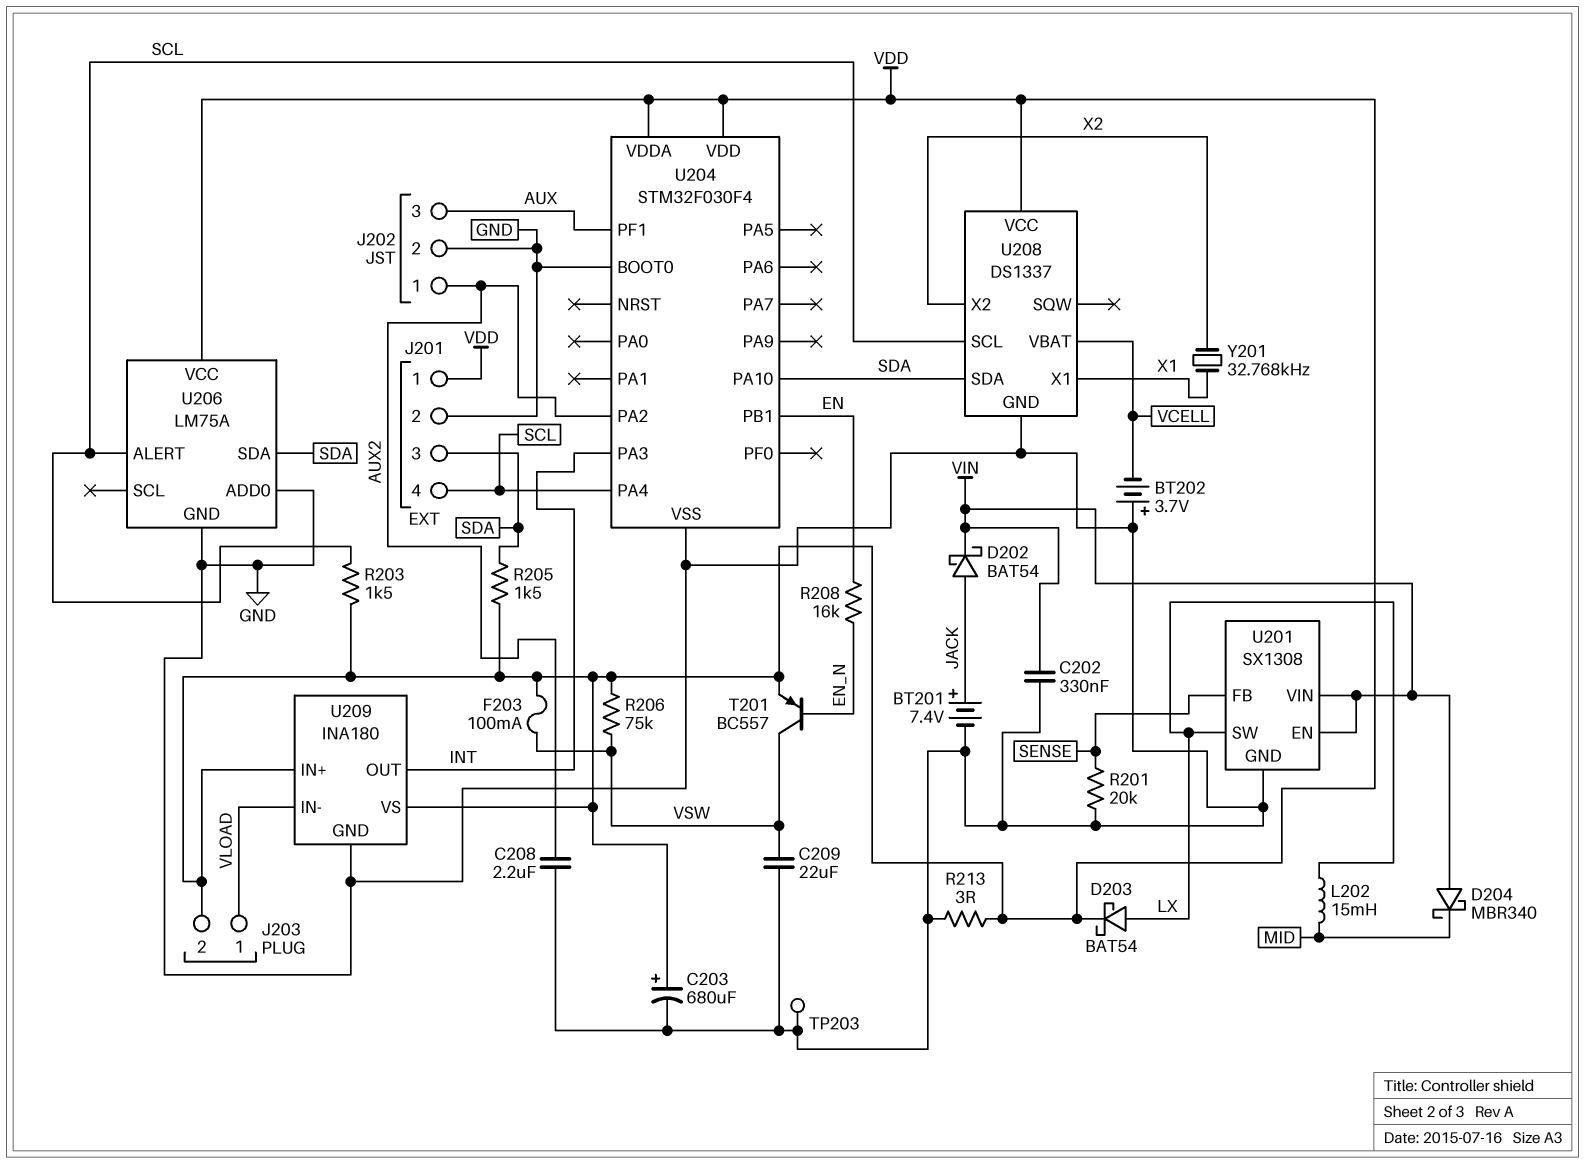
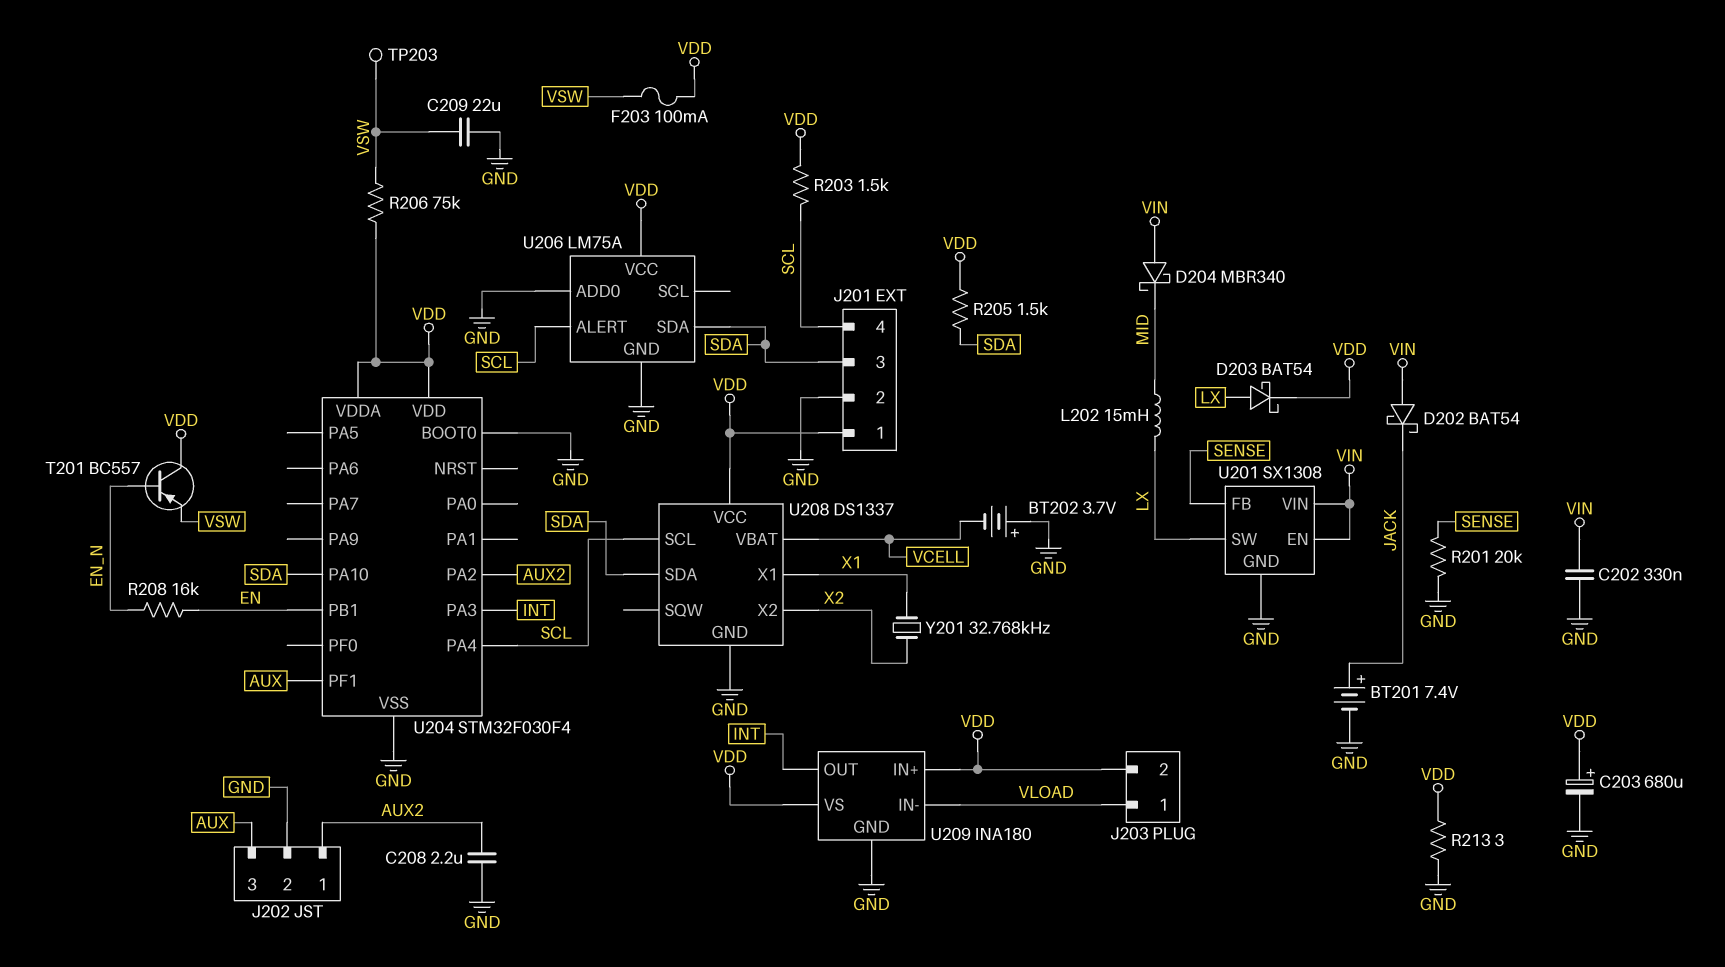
D202: schottky BAT54 (A JACK, K VIN) -> schottky BAT54 (A VIN, K JACK)
T201: PNP BC557 (B EN_N, C VSW, E VDD) -> PNP BC557 (B EN_N, C VDD, E VSW)
TP203: test point (GND) -> test point (VSW)

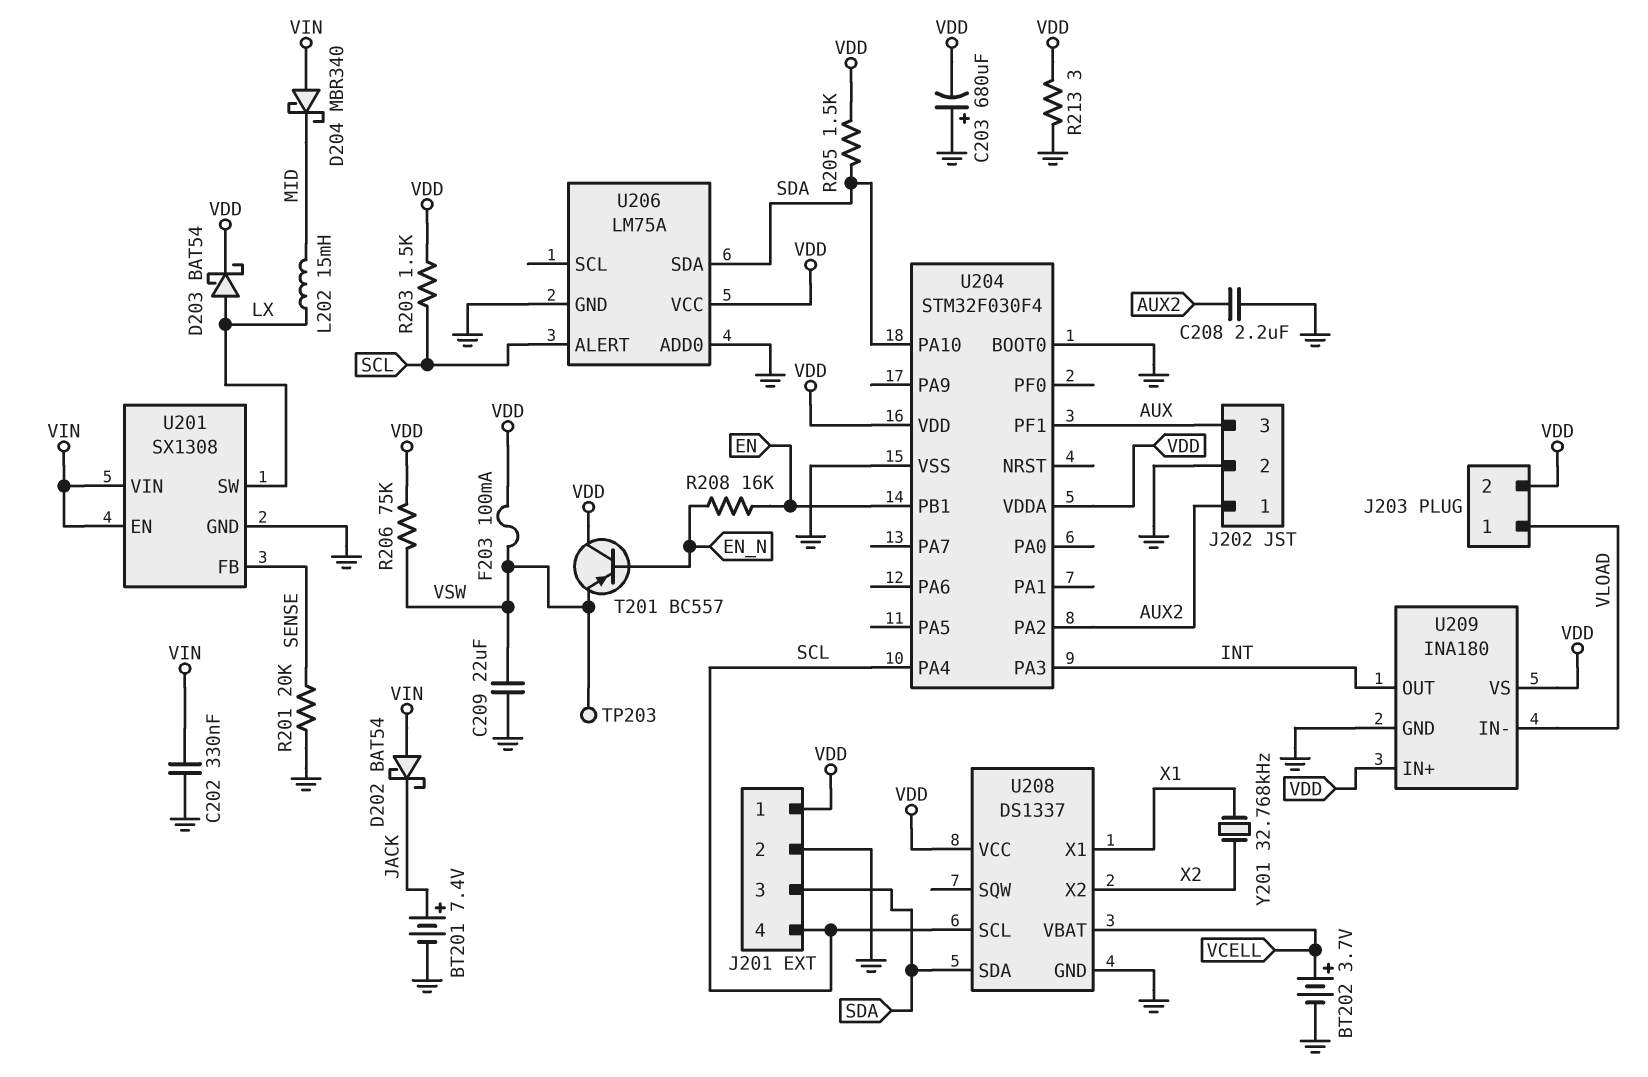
BT202: 3.7V (plus GND, minus VCELL) -> 3.7V (plus VCELL, minus GND)
C203: 680uF (plus VDD, minus GND) -> 680uF (plus GND, minus VDD)

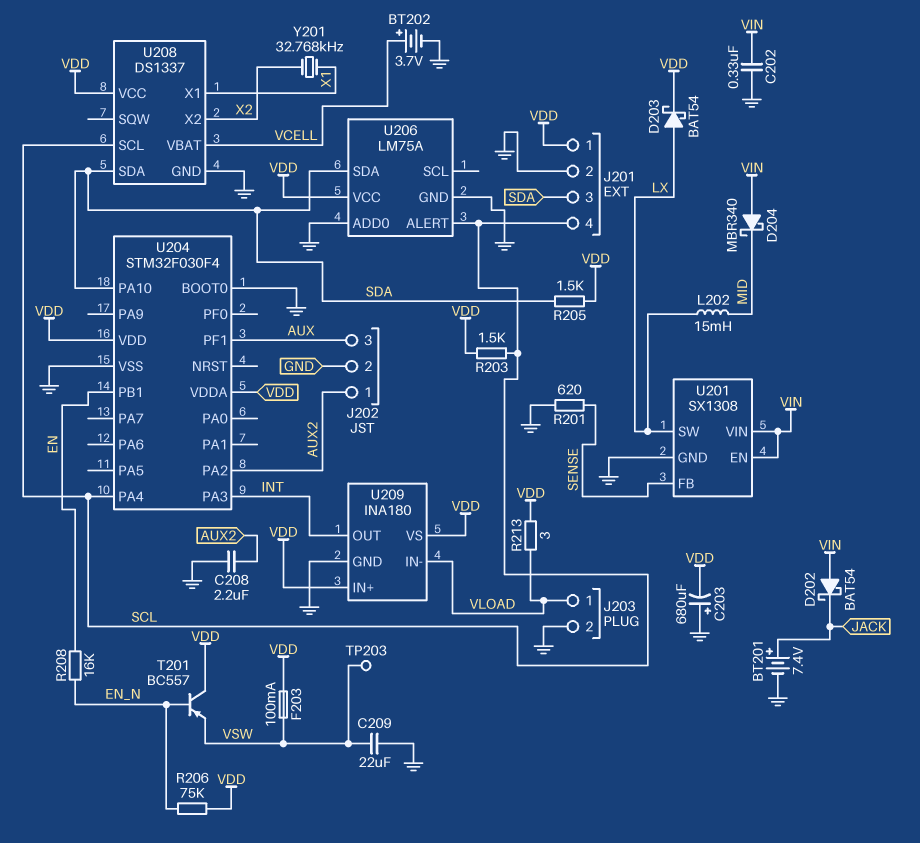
J203 pin 2: VDD -> GND
R201: 20k (GND, SENSE) -> 620 (GND, SENSE)
R206: 75k (VDD, VSW) -> 75k (EN_N, VDD)
R213: 3 (GND, VDD) -> 3 (VDD, VLOAD)

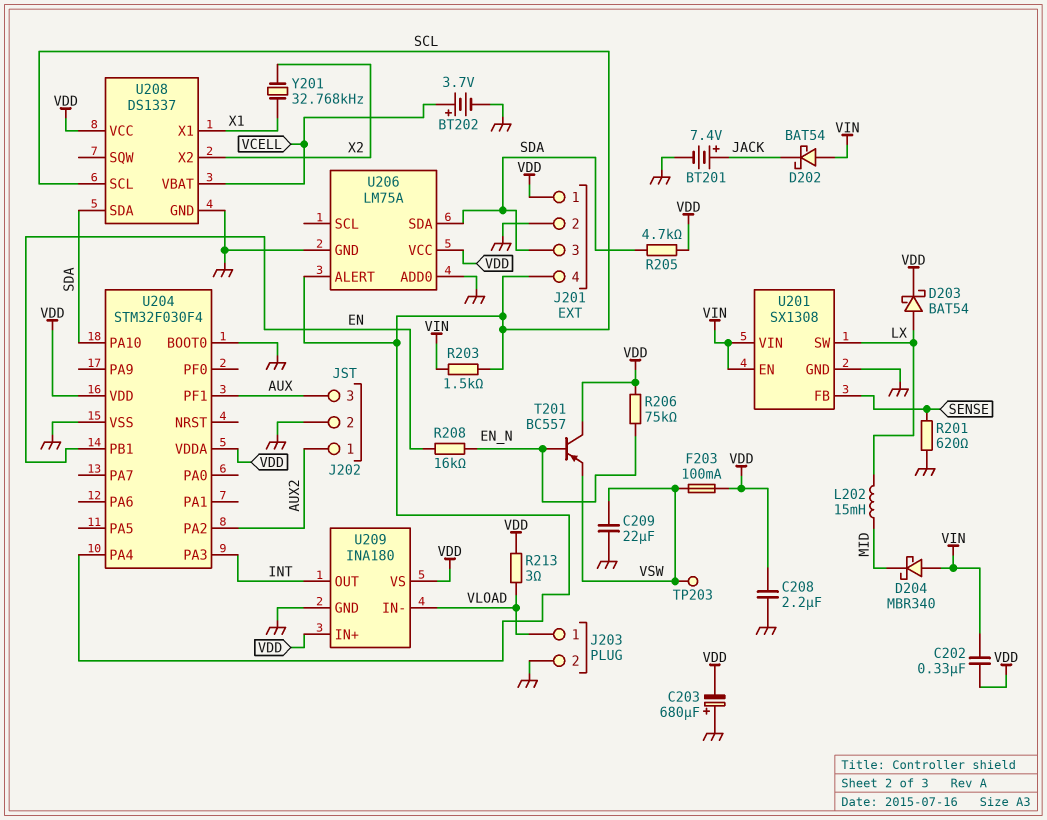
C202: 330nF (GND, VIN) -> 330nF (VDD, VIN)
C208: 2.2uF (AUX2, GND) -> 2.2uF (GND, VDD)
R203: 1.5k (SCL, VDD) -> 1.5k (SCL, VIN)
R205: 1.5k (SDA, VDD) -> 4.7k (SDA, VDD)

